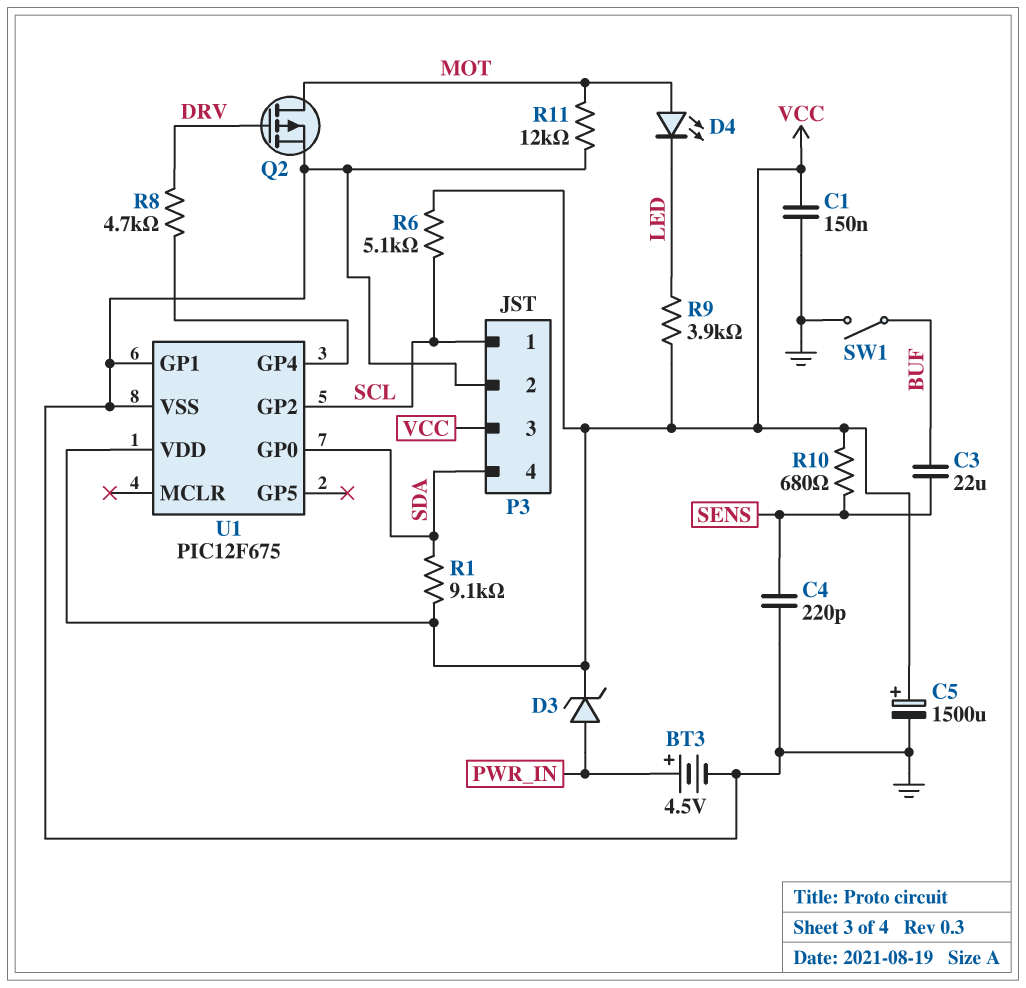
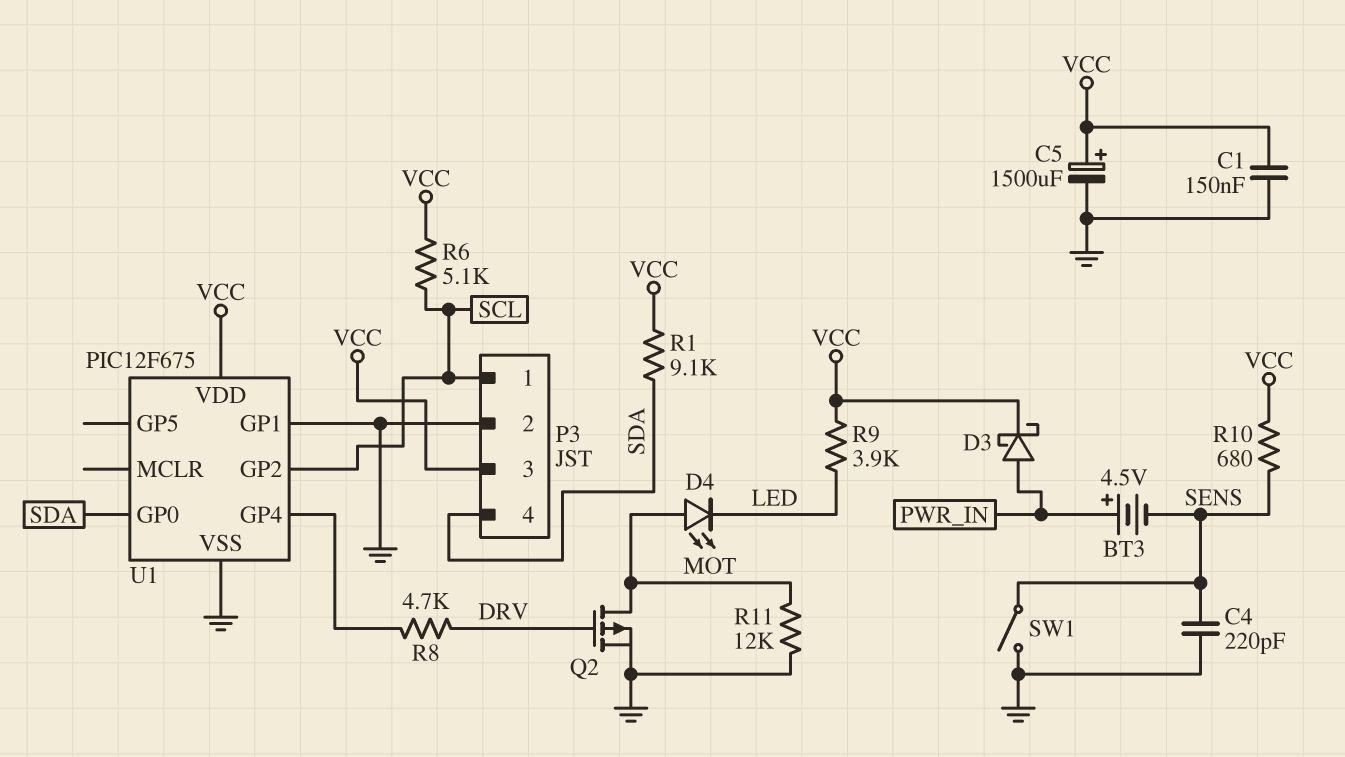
BT3: 4.5V (plus PWR_IN, minus GND) -> 4.5V (plus PWR_IN, minus SENS)
C3: 22uF (BUF, SENS) -> none
D3: zener (A PWR_IN, K VCC) -> schottky (A PWR_IN, K VCC)
SW1: switch (BUF, GND) -> switch (GND, SENS)

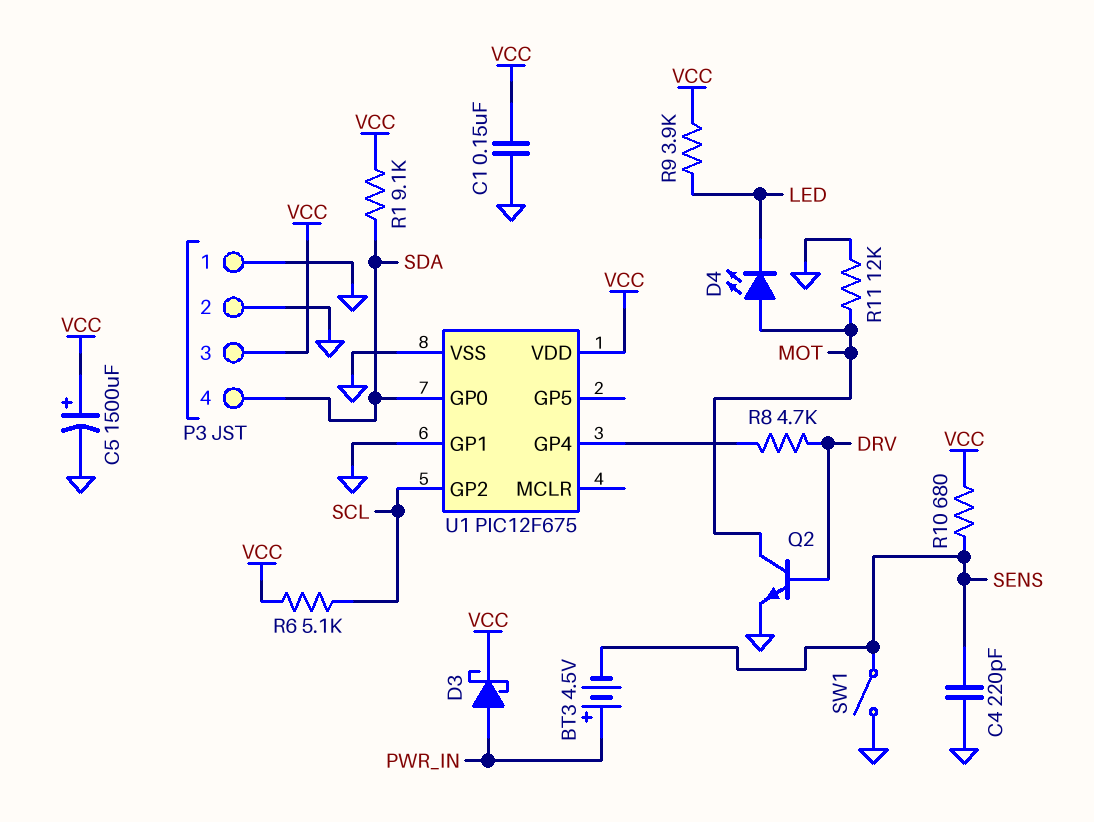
P3 pin 1: SCL -> GND
Q2: PMOS (G DRV, D MOT, S GND) -> NPN (B DRV, C MOT, E GND)

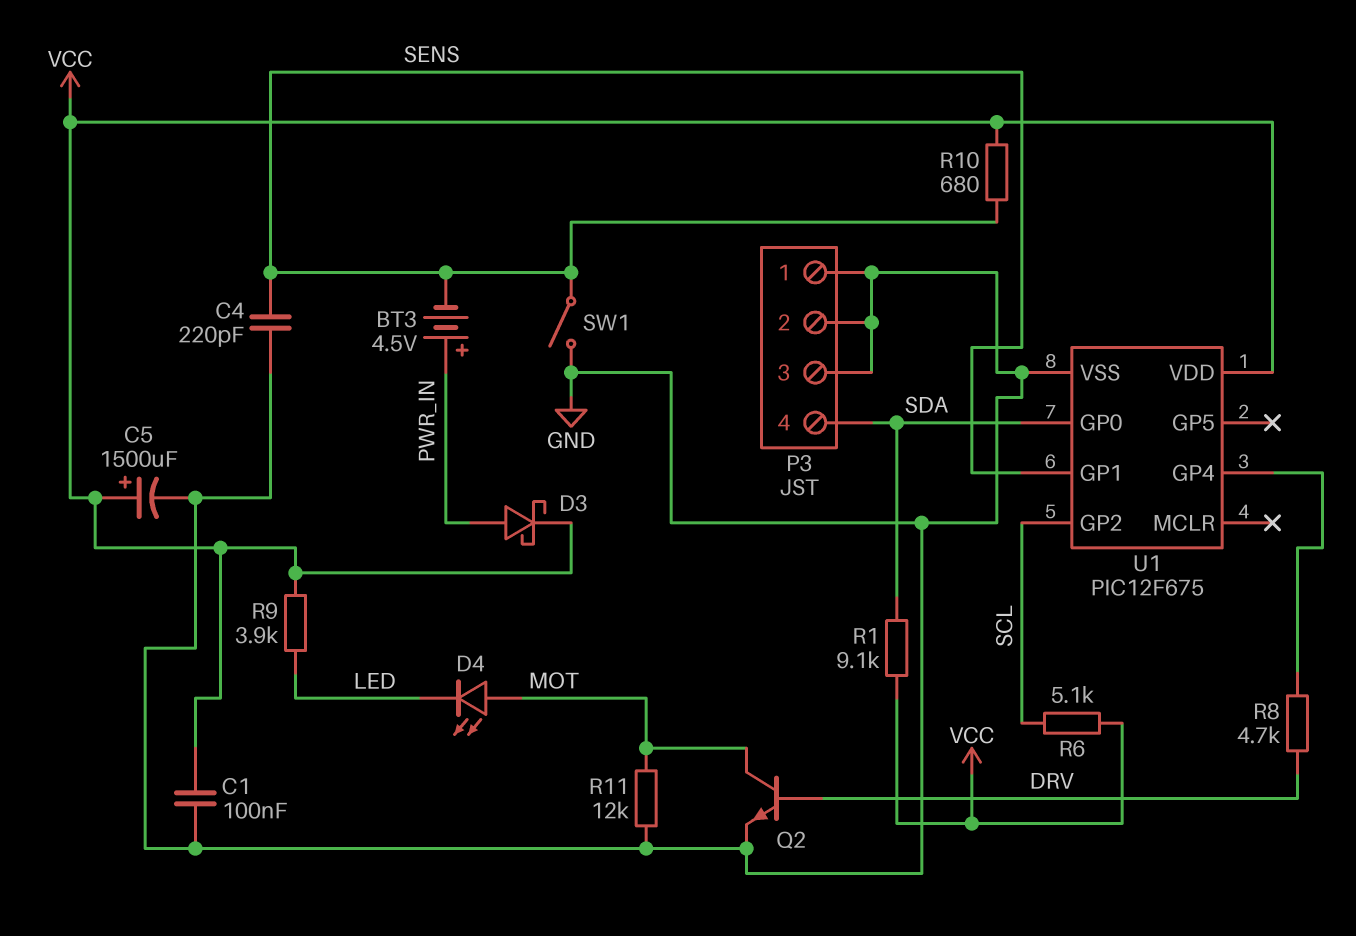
C1: 150nF (GND, VCC) -> 100nF (GND, VCC)
P3 pin 3: VCC -> GND
U1 pin GP1: GND -> SENS

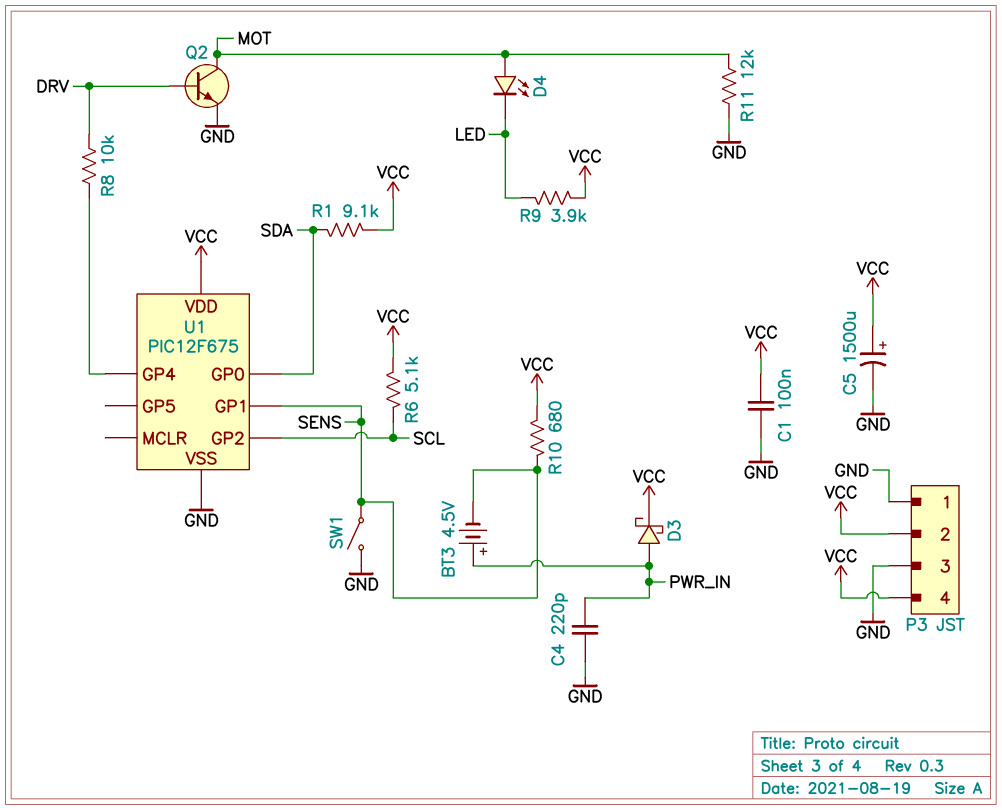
C4: 220pF (GND, SENS) -> 220pF (GND, PWR_IN)
P3 pin 2: GND -> VCC
P3 pin 4: SDA -> VCC
R8: 4.7k (DRV, U1/GP4) -> 10k (DRV, U1/GP4)

